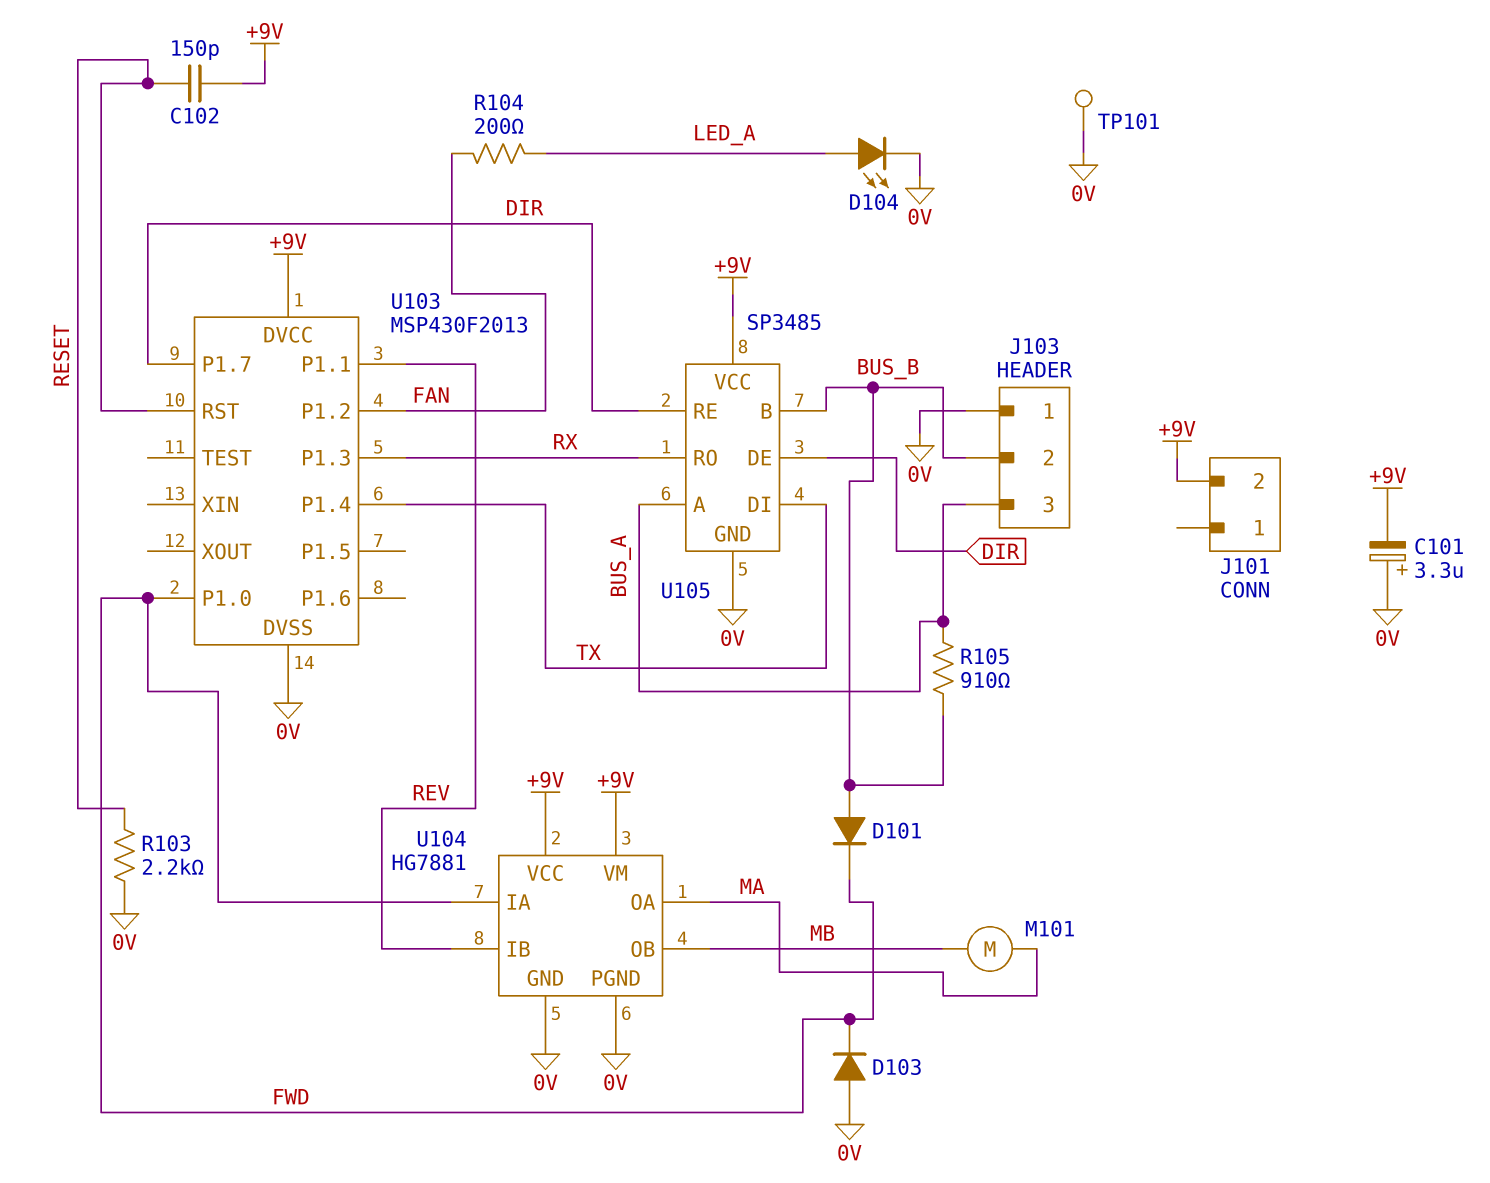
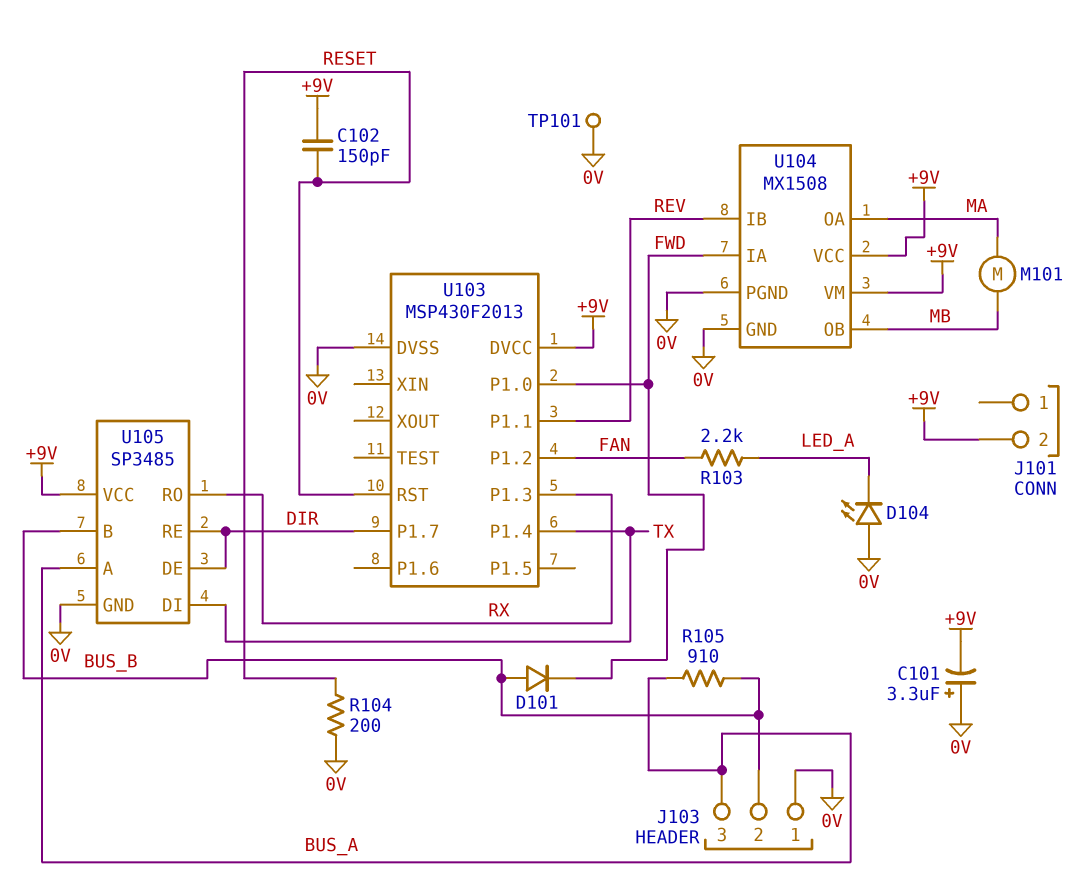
D103: diode (A 0V, K FWD) -> none
D104: LED (A LED_A, K 0V) -> LED (A 0V, K LED_A)
R103: 2.2k (0V, RESET) -> 2.2k (FAN, LED_A)
R104: 200 (FAN, LED_A) -> 200 (0V, RESET)
U104: HG7881 -> MX1508

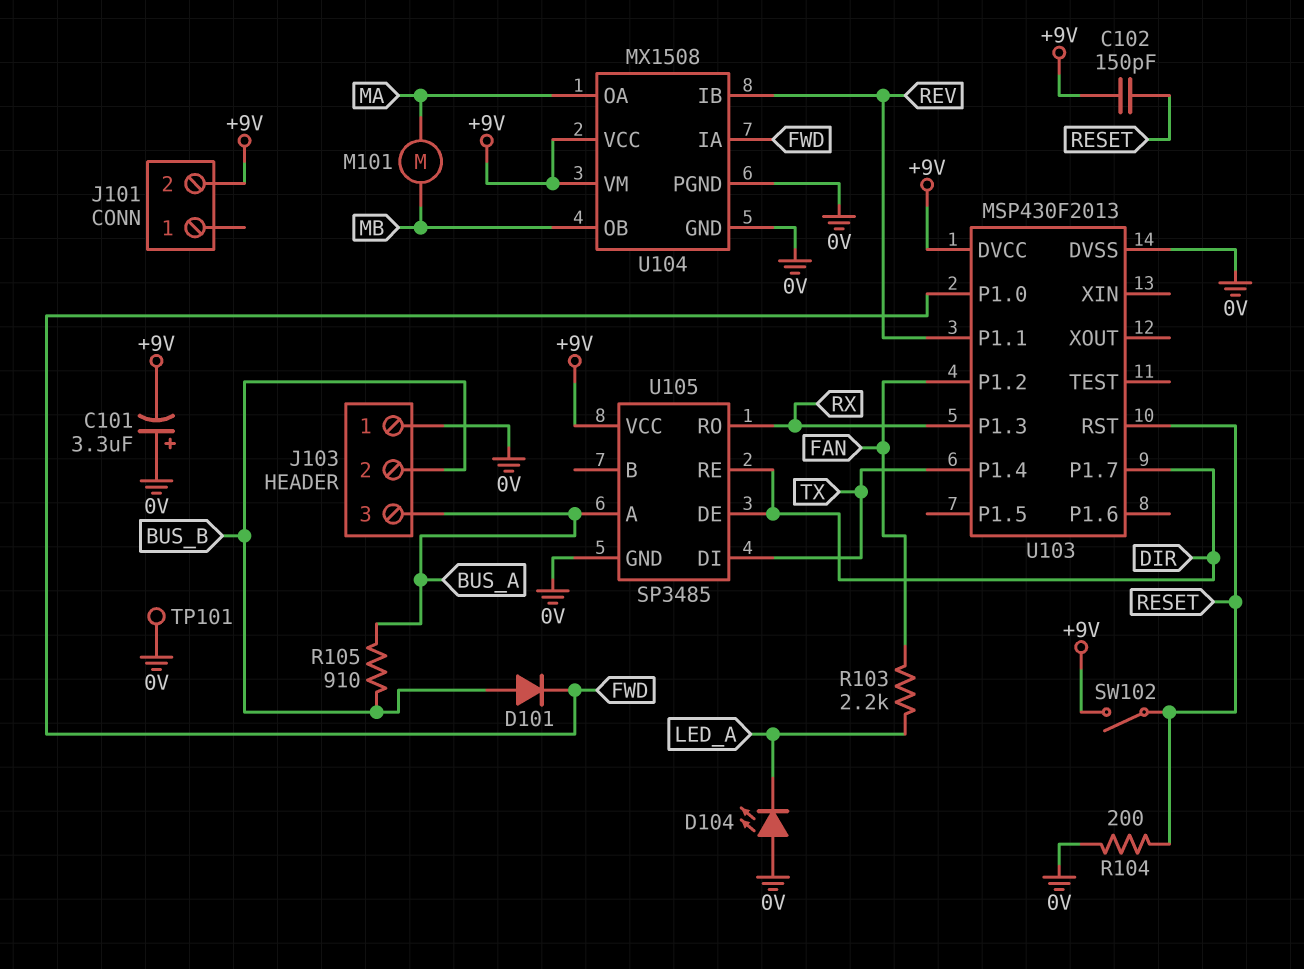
SW102: none -> switch (+9V, RESET)
U105 pin B: BUS_B -> none

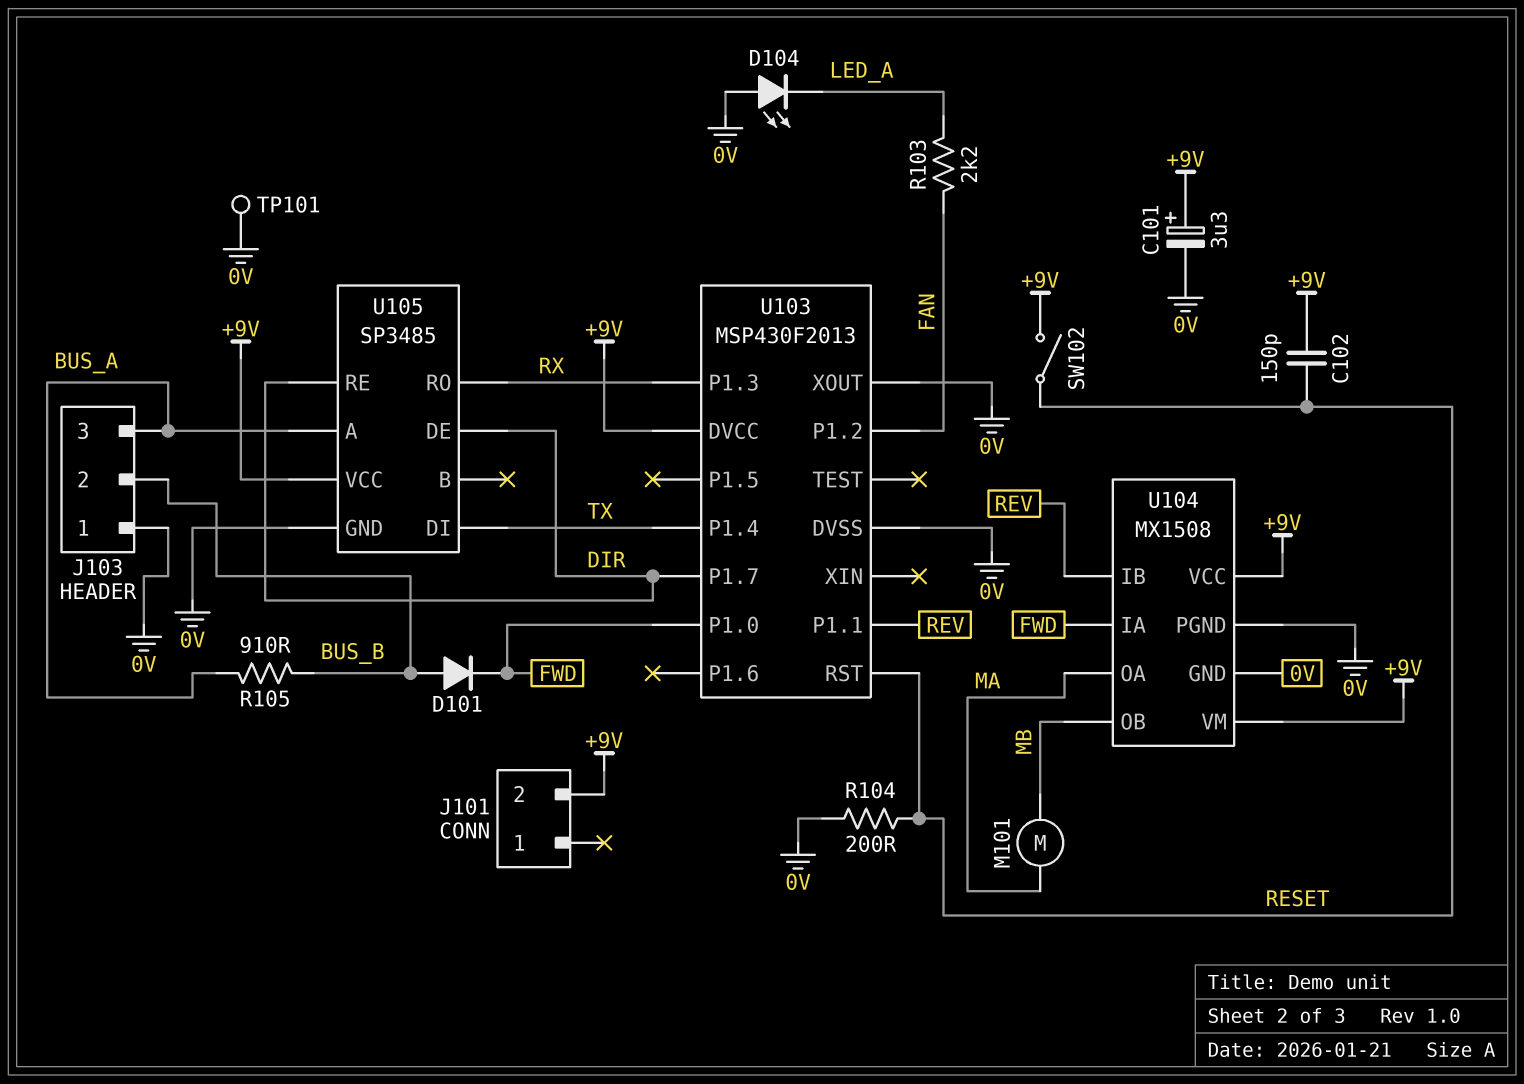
C101: 3.3uF (plus 0V, minus +9V) -> 3.3uF (plus +9V, minus 0V)
U103 pin XOUT: none -> 0V

